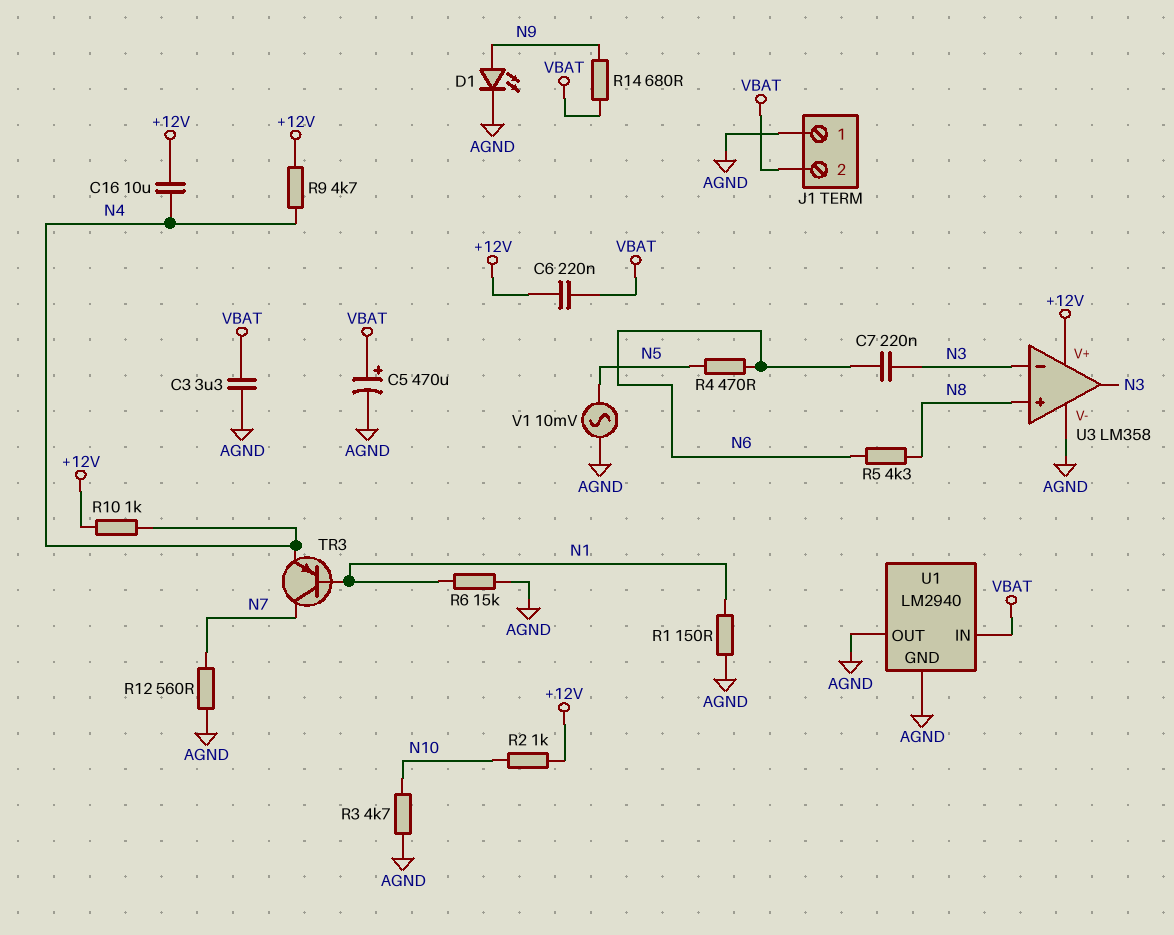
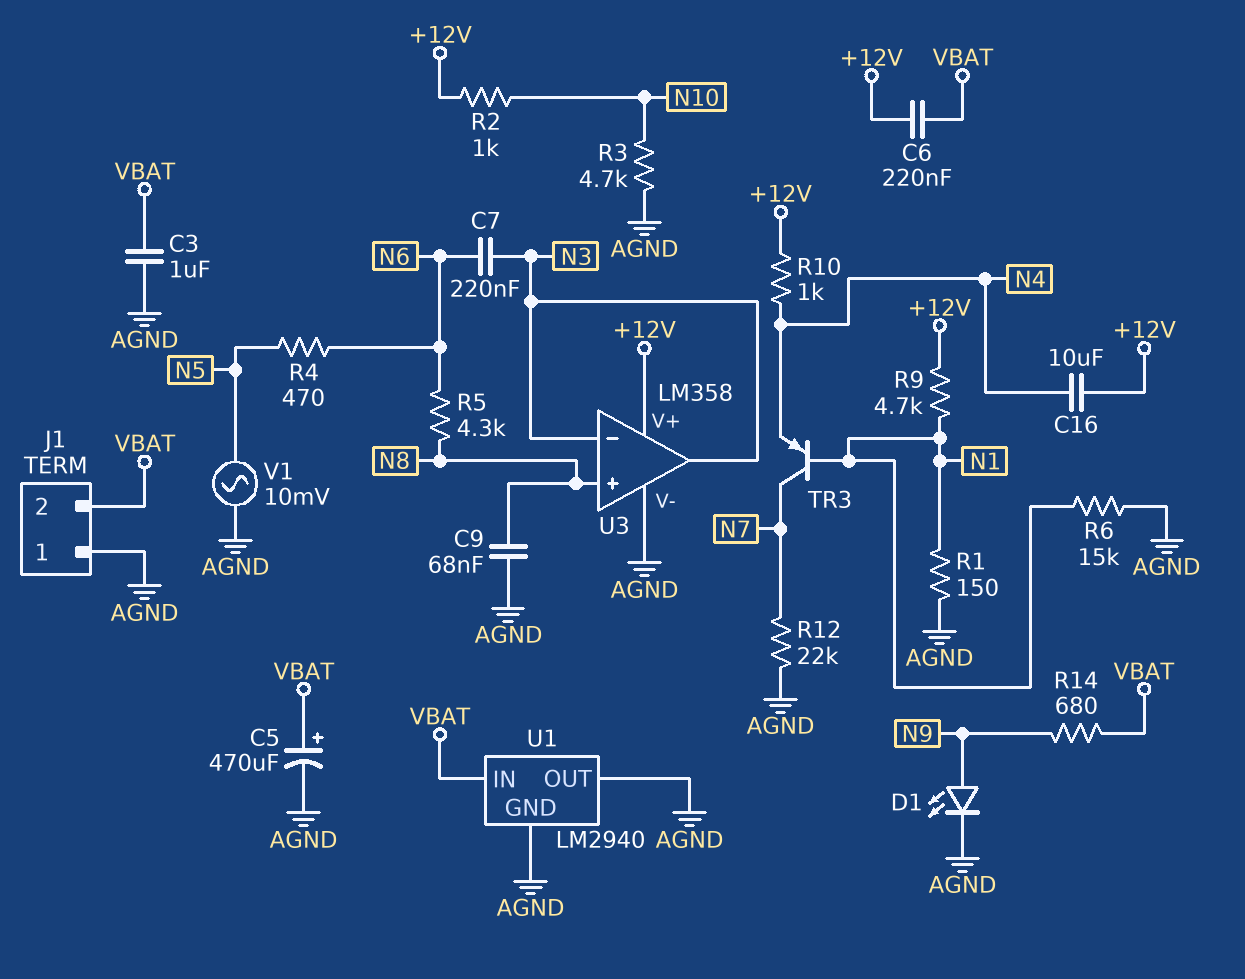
C3: 3.3uF (AGND, VBAT) -> 1uF (AGND, VBAT)
C9: none -> 68nF (AGND, N8)
R9: 4.7k (+12V, N4) -> 4.7k (+12V, N1)
R12: 560 (AGND, N7) -> 22k (AGND, N7)

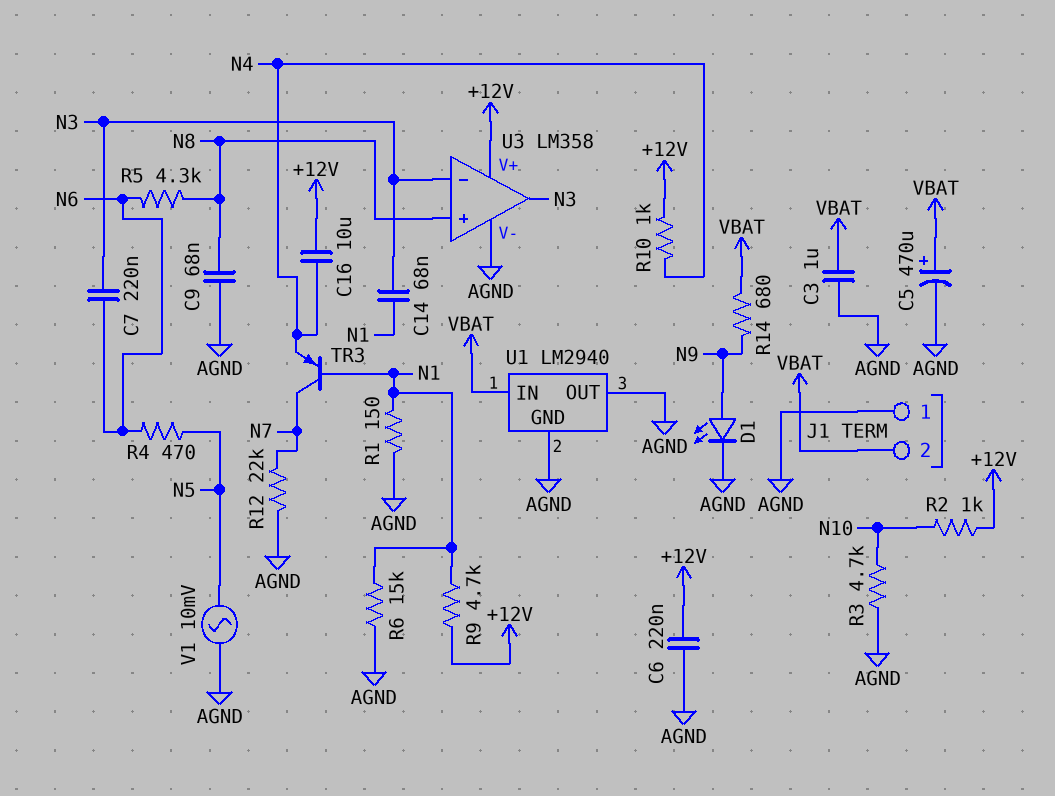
C6: 220nF (+12V, VBAT) -> 220nF (+12V, AGND)
C14: none -> 68nF (N1, N3)

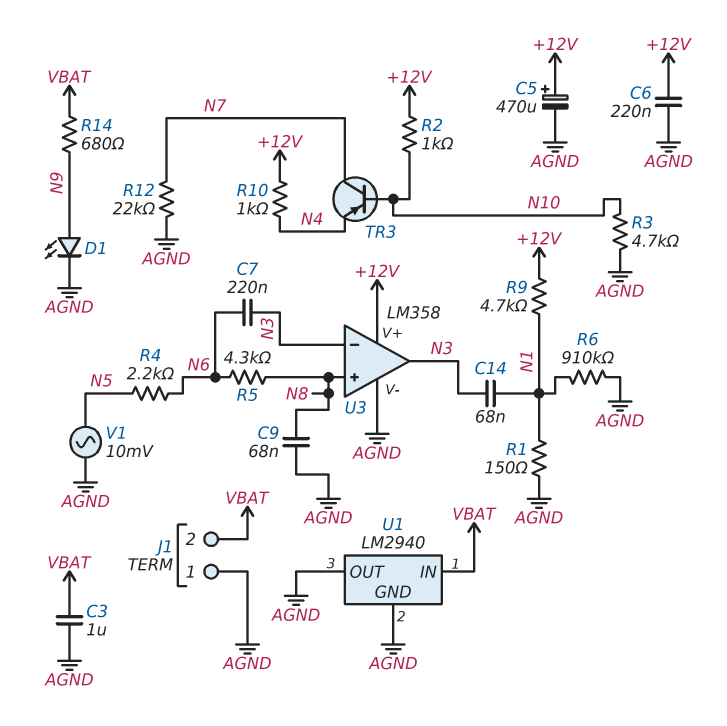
C5: 470uF (plus VBAT, minus AGND) -> 470uF (plus +12V, minus AGND)
C16: 10uF (+12V, N4) -> none
R4: 470 (N5, N6) -> 2.2k (N5, N6)
R6: 15k (AGND, N1) -> 910k (AGND, N1)
TR3: PNP (B N1, C N7, E N4) -> PNP (B N10, C N7, E N4)

